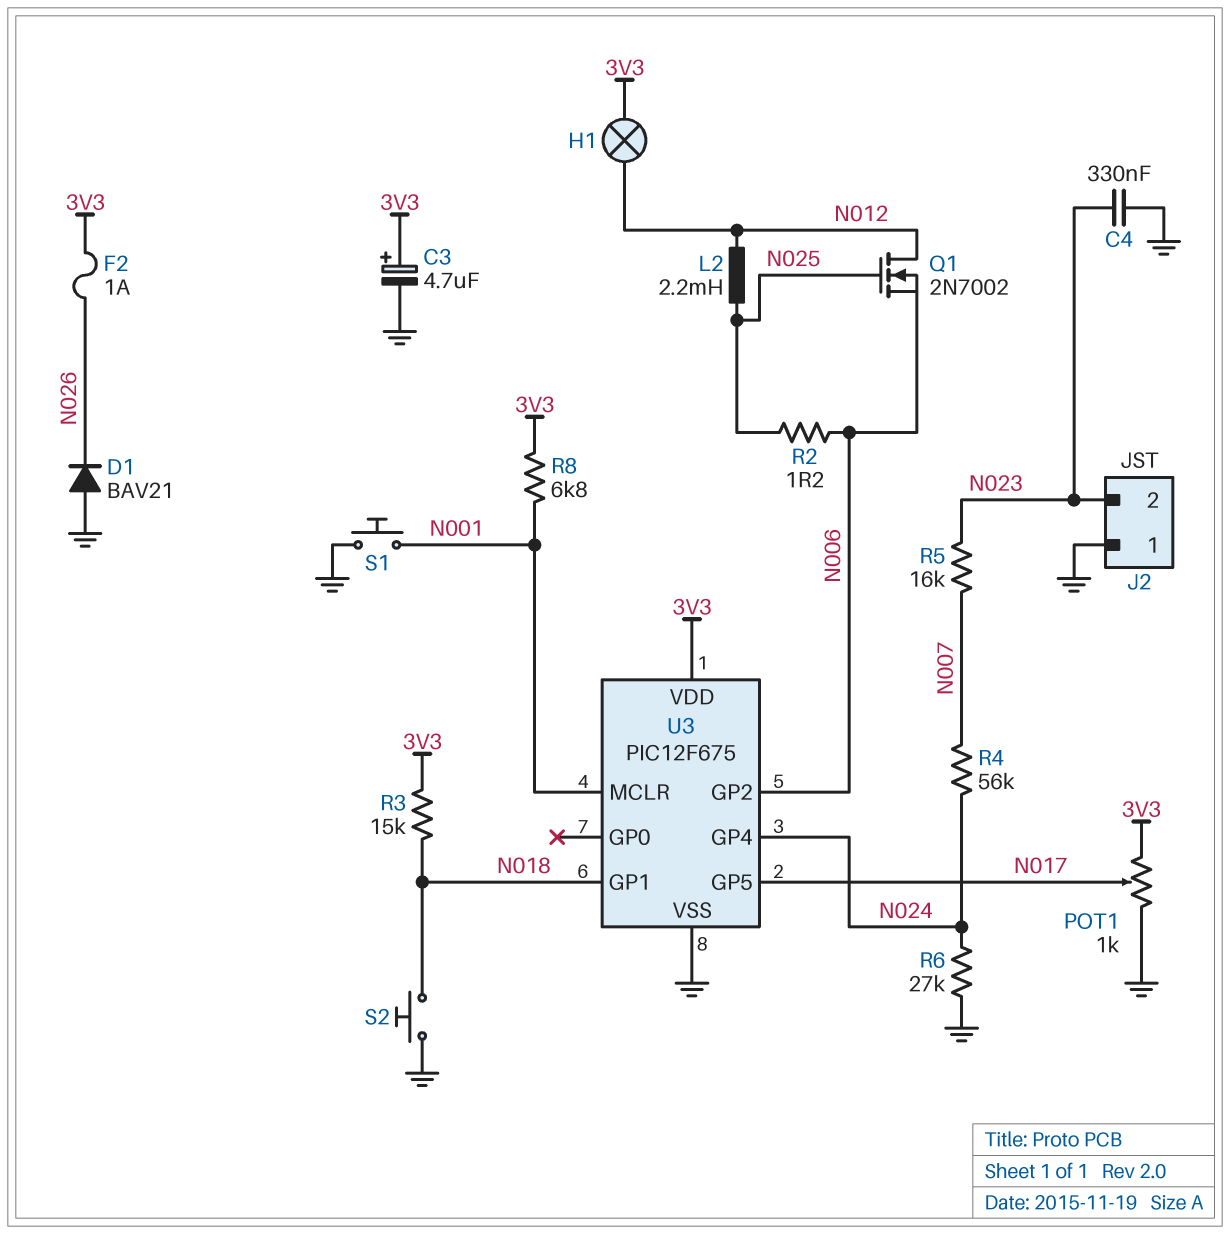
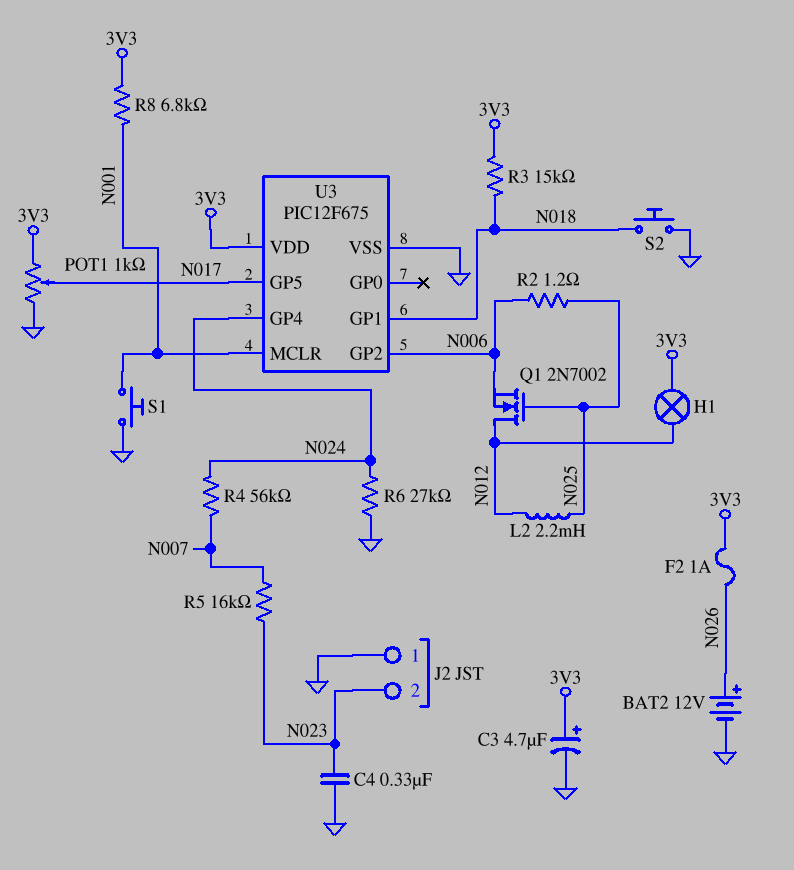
BAT2: none -> 12V (plus N026, minus GND)
D1: diode BAV21 (A GND, K N026) -> none

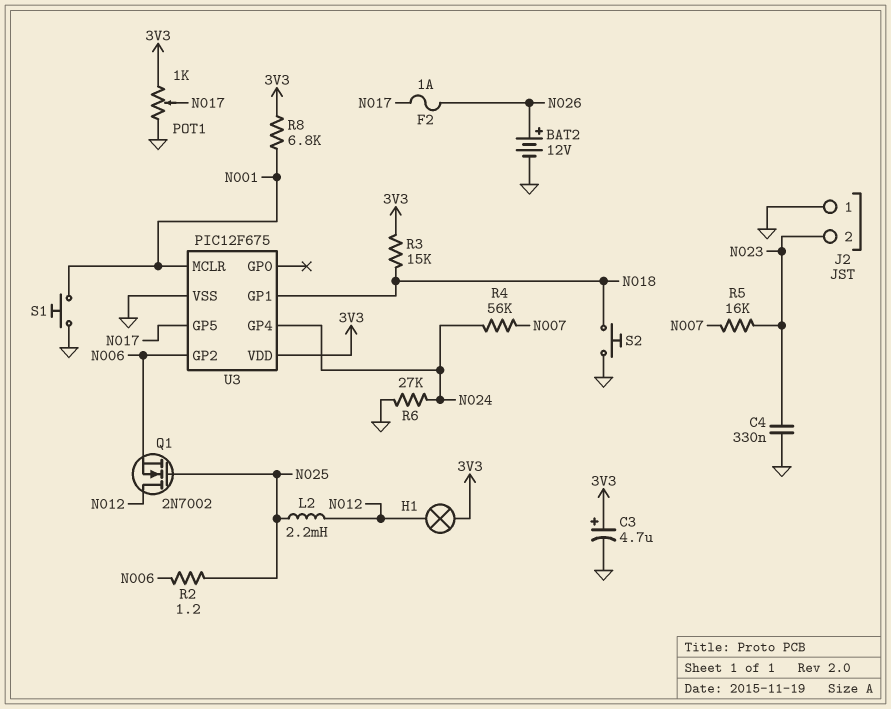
F2: 1A (3V3, N026) -> 1A (N017, N026)

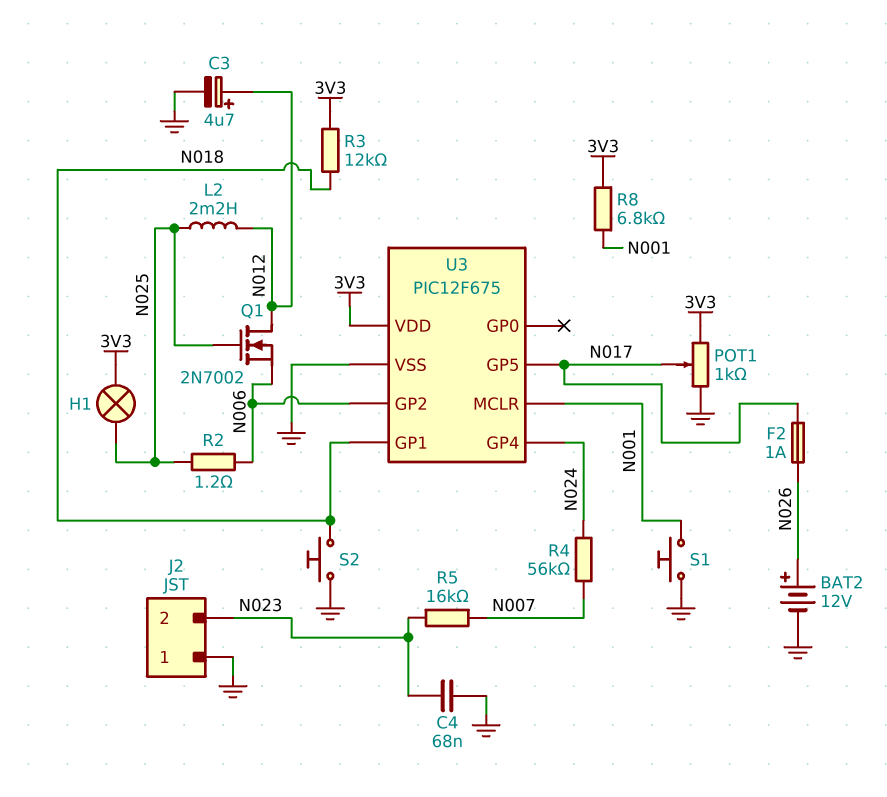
C3: 4.7uF (plus 3V3, minus GND) -> 4.7uF (plus N012, minus GND)
C4: 330nF (GND, N023) -> 68nF (GND, N023)
H1: lamp (3V3, N012) -> lamp (3V3, N025)
R3: 15k (3V3, N018) -> 12k (3V3, N018)
R6: 27k (GND, N024) -> none

